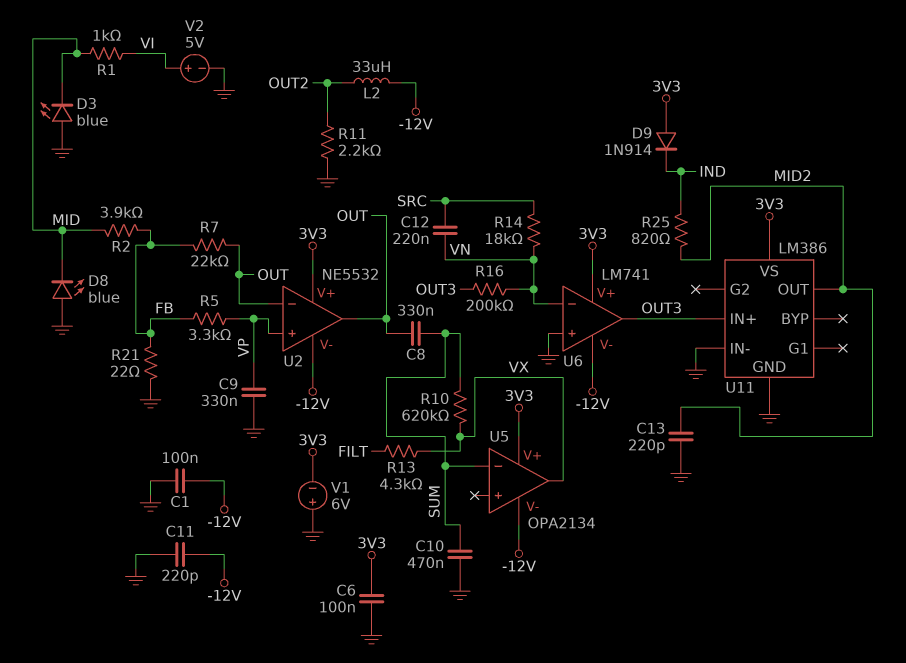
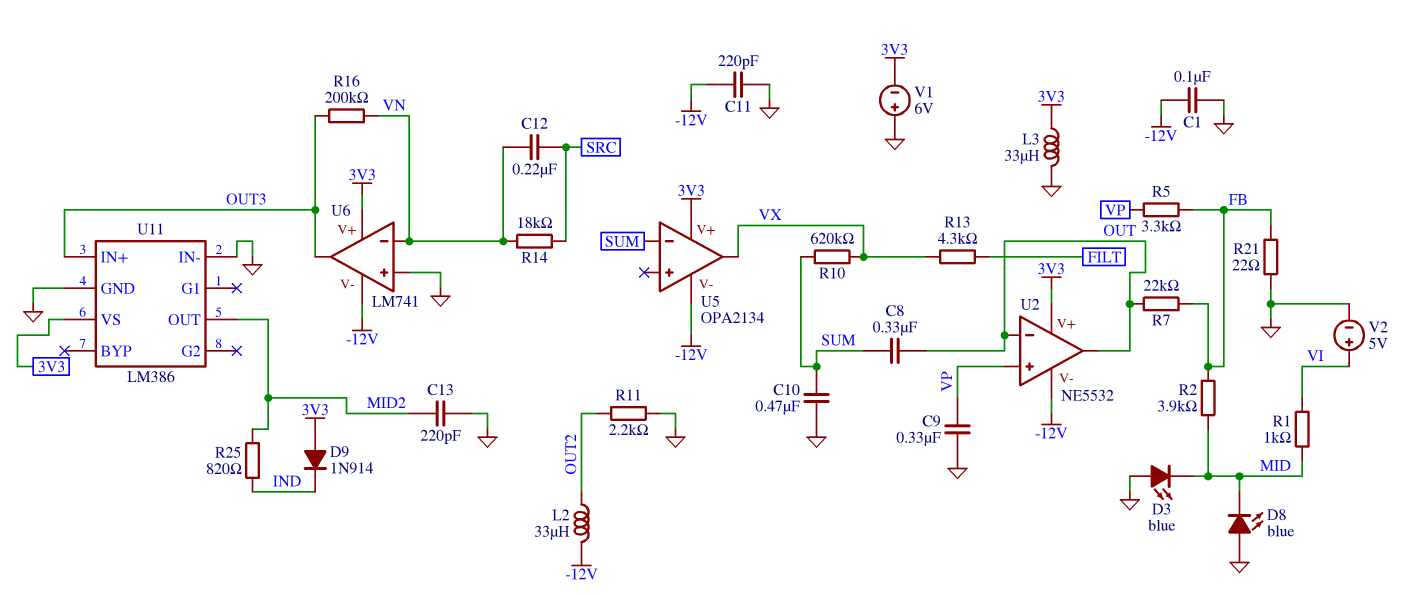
C6: 100nF (3V3, GND) -> none
L3: none -> 33uH (3V3, GND)

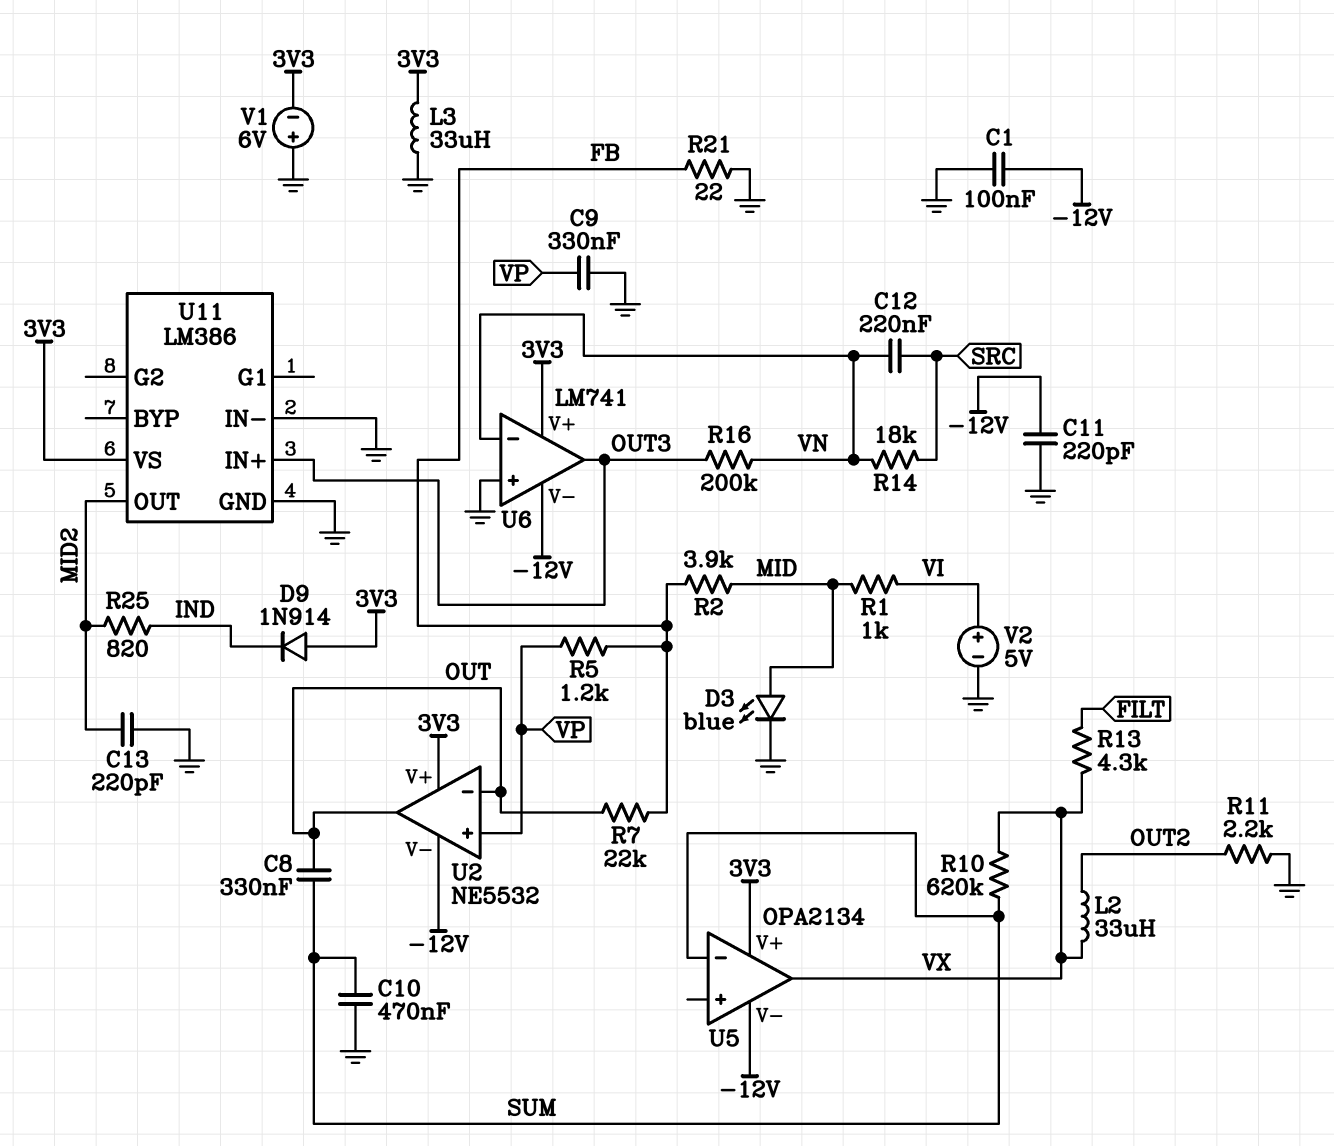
D3: LED blue (A GND, K MID) -> LED blue (A MID, K GND)
D8: LED blue (A GND, K MID) -> none
L2: 33uH (-12V, OUT2) -> 33uH (OUT2, VX)
R5: 3.3k (FB, VP) -> 1.2k (FB, VP)

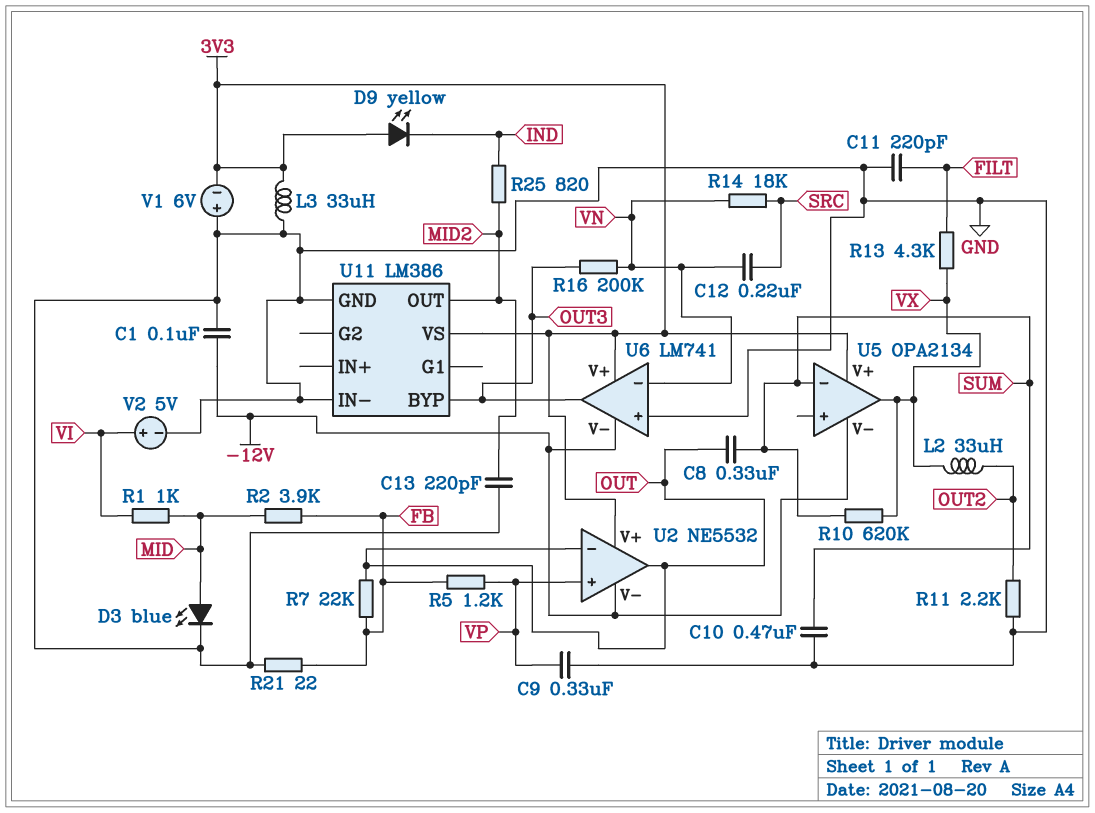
C11: 220pF (-12V, GND) -> 220pF (FILT, GND)
D9: diode 1N914 (A 3V3, K IND) -> LED yellow (A 3V3, K IND)
U11 pin BYP: none -> OUT3
U11 pin IN+: OUT3 -> none

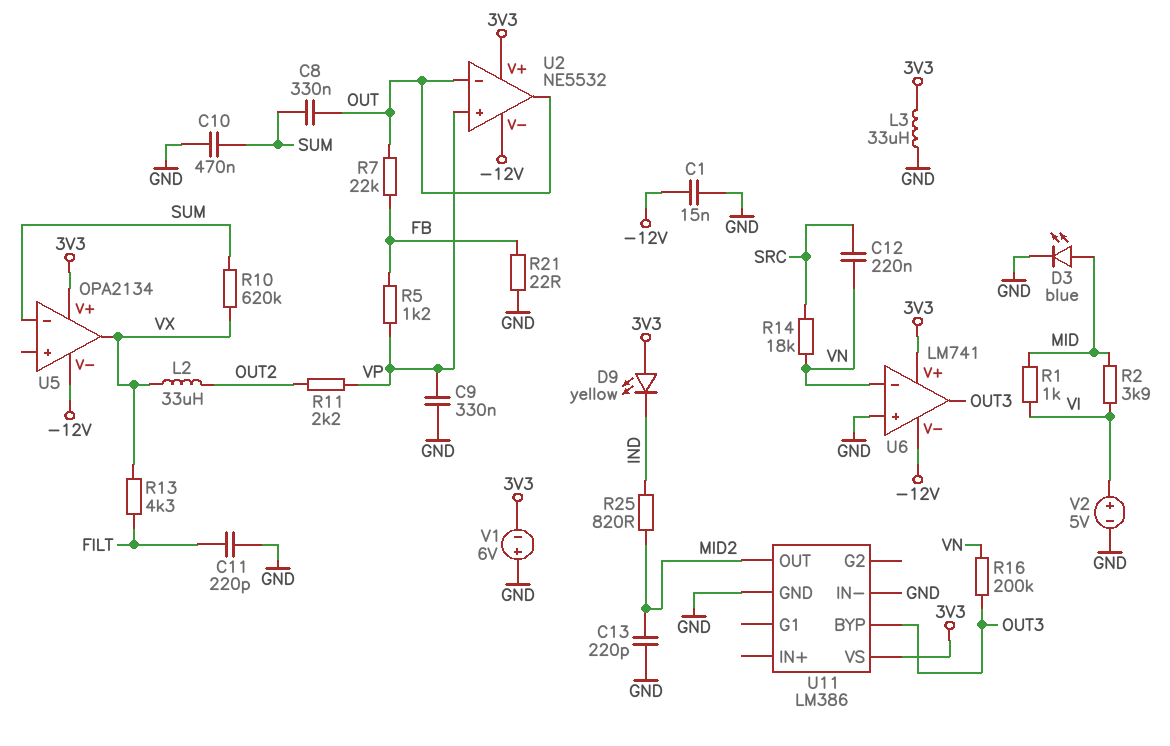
C1: 100nF (-12V, GND) -> 15nF (-12V, GND)
R2: 3.9k (FB, MID) -> 3.9k (MID, VI)
R11: 2.2k (GND, OUT2) -> 2.2k (OUT2, VP)

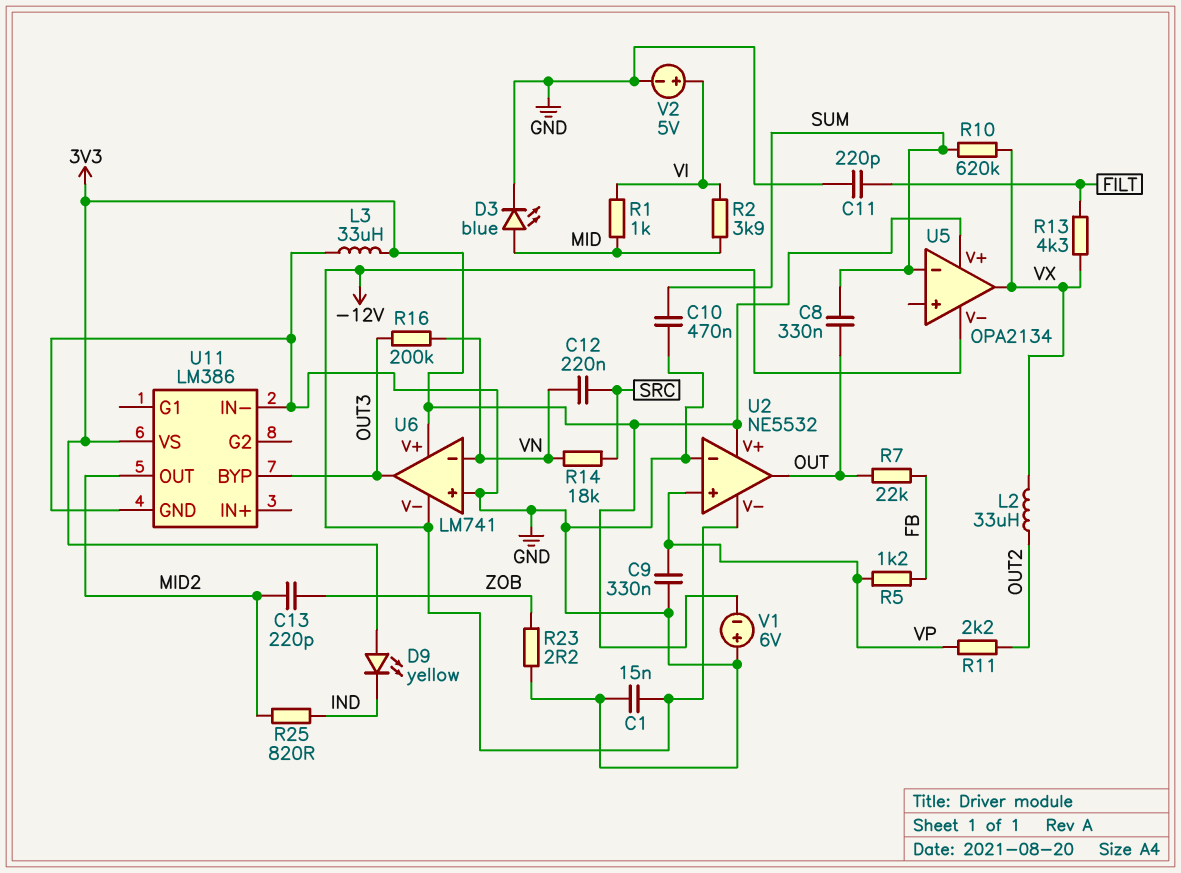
C13: 220pF (GND, MID2) -> 220pF (MID2, ZOB)
R21: 22 (FB, GND) -> none
R23: none -> 2.2 (GND, ZOB)
U2 pin in-: OUT -> GND

